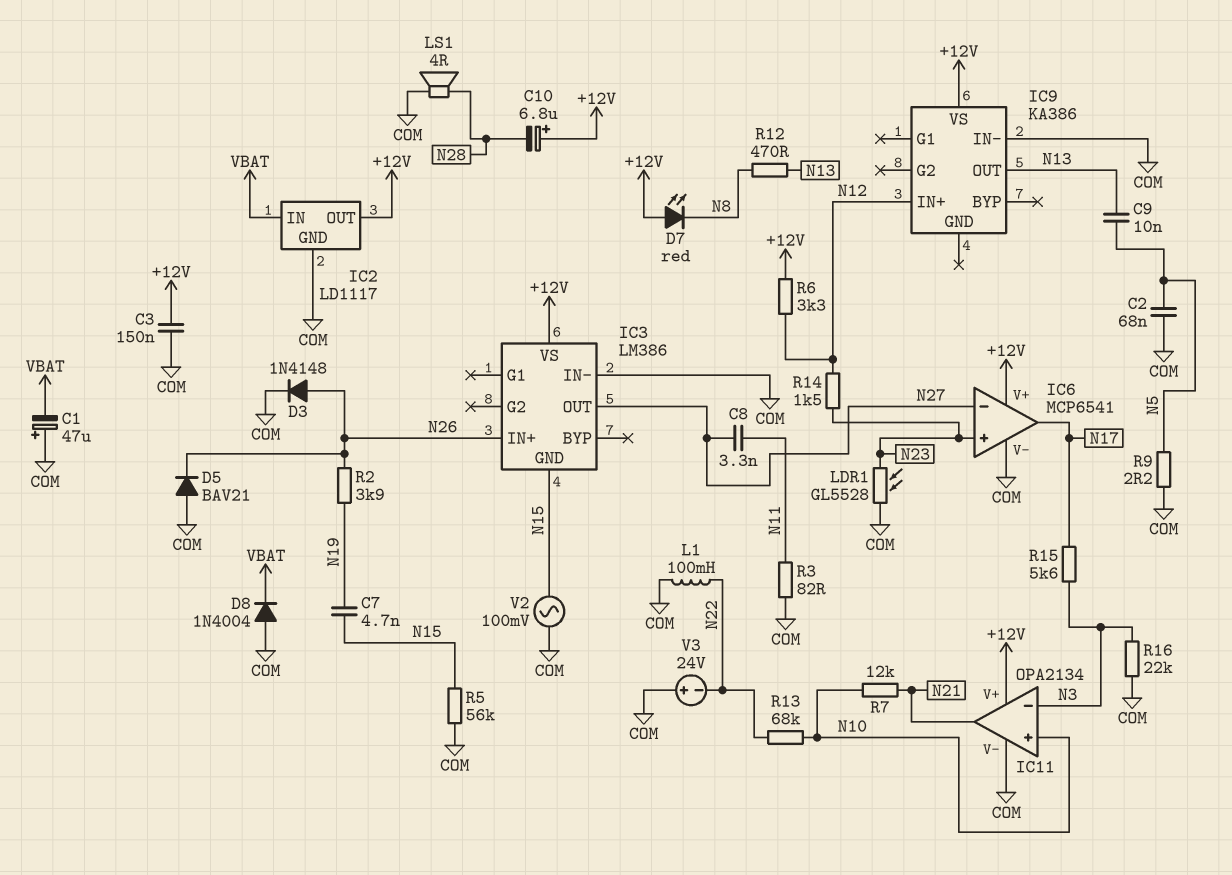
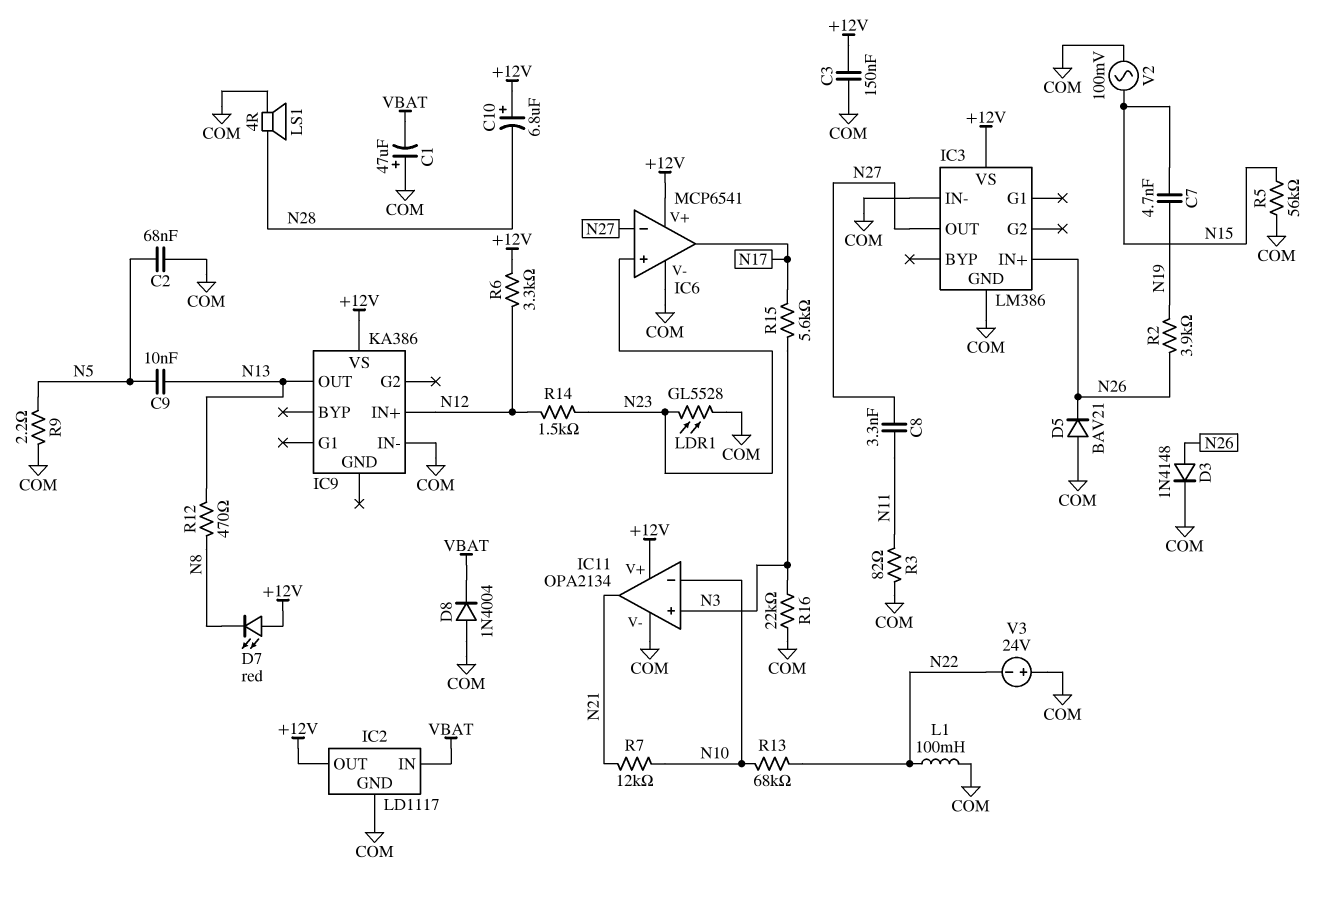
IC3 pin GND: N15 -> COM
IC11 pin in+: N10 -> N3
IC11 pin in-: N3 -> N10

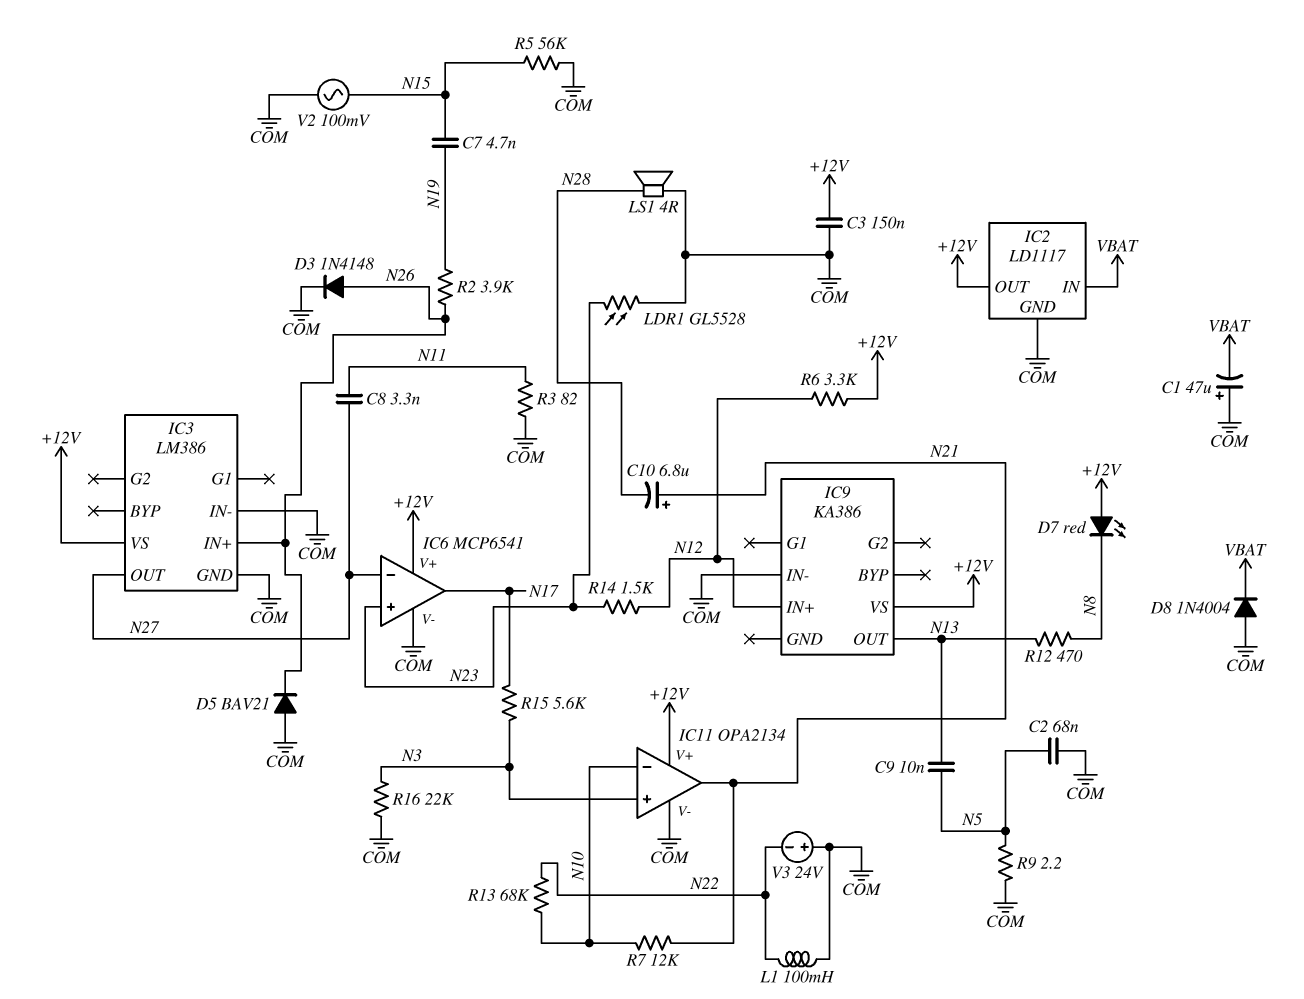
C10: 6.8uF (plus +12V, minus N28) -> 6.8uF (plus N21, minus N28)

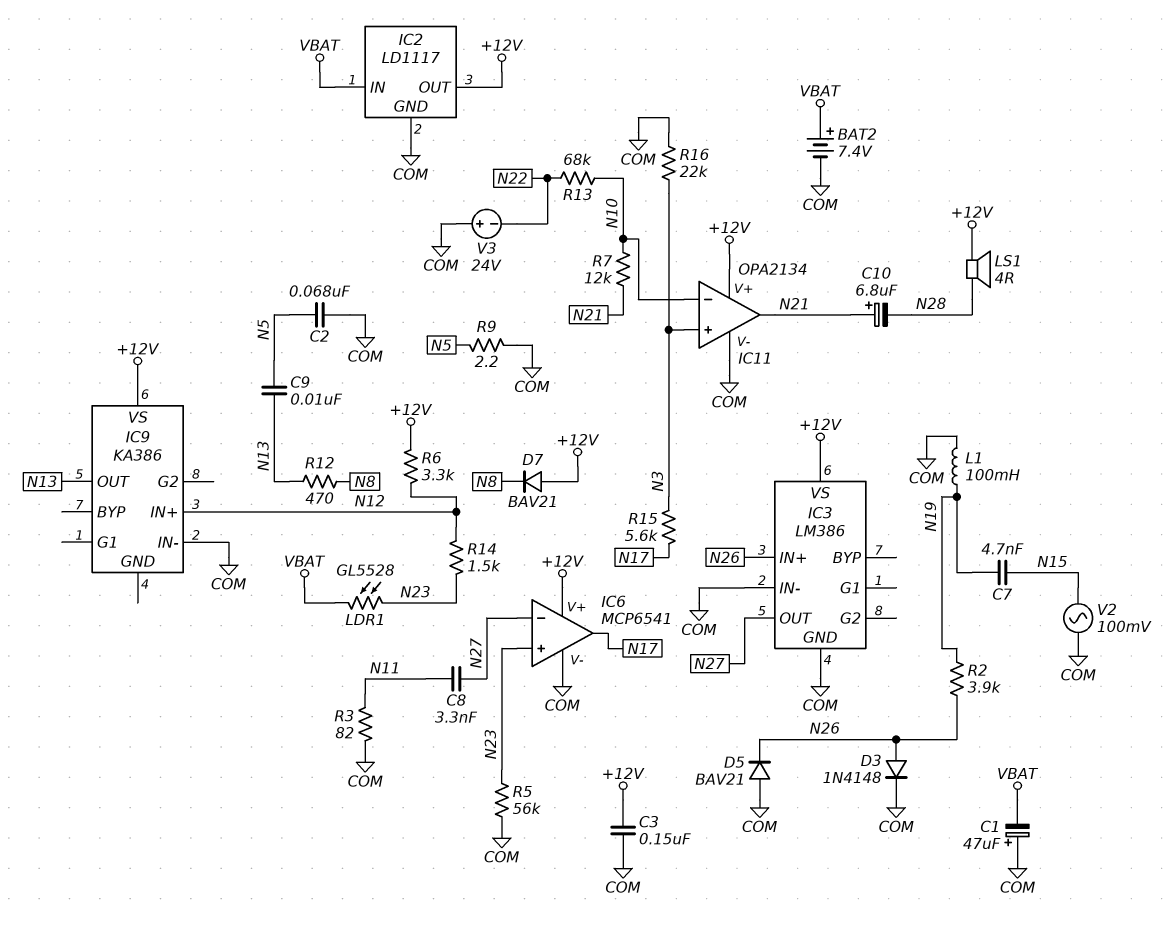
BAT2: none -> 7.4V (plus VBAT, minus COM)
D7: LED red (A +12V, K N8) -> diode BAV21 (A +12V, K N8)
D8: diode 1N4004 (A COM, K VBAT) -> none
L1: 100mH (COM, N22) -> 100mH (COM, N19)
LDR1: GL5528 (COM, N23) -> GL5528 (N23, VBAT)
LS1: speaker 4R (COM, N28) -> speaker 4R (+12V, N28)
R5: 56k (COM, N15) -> 56k (COM, N23)

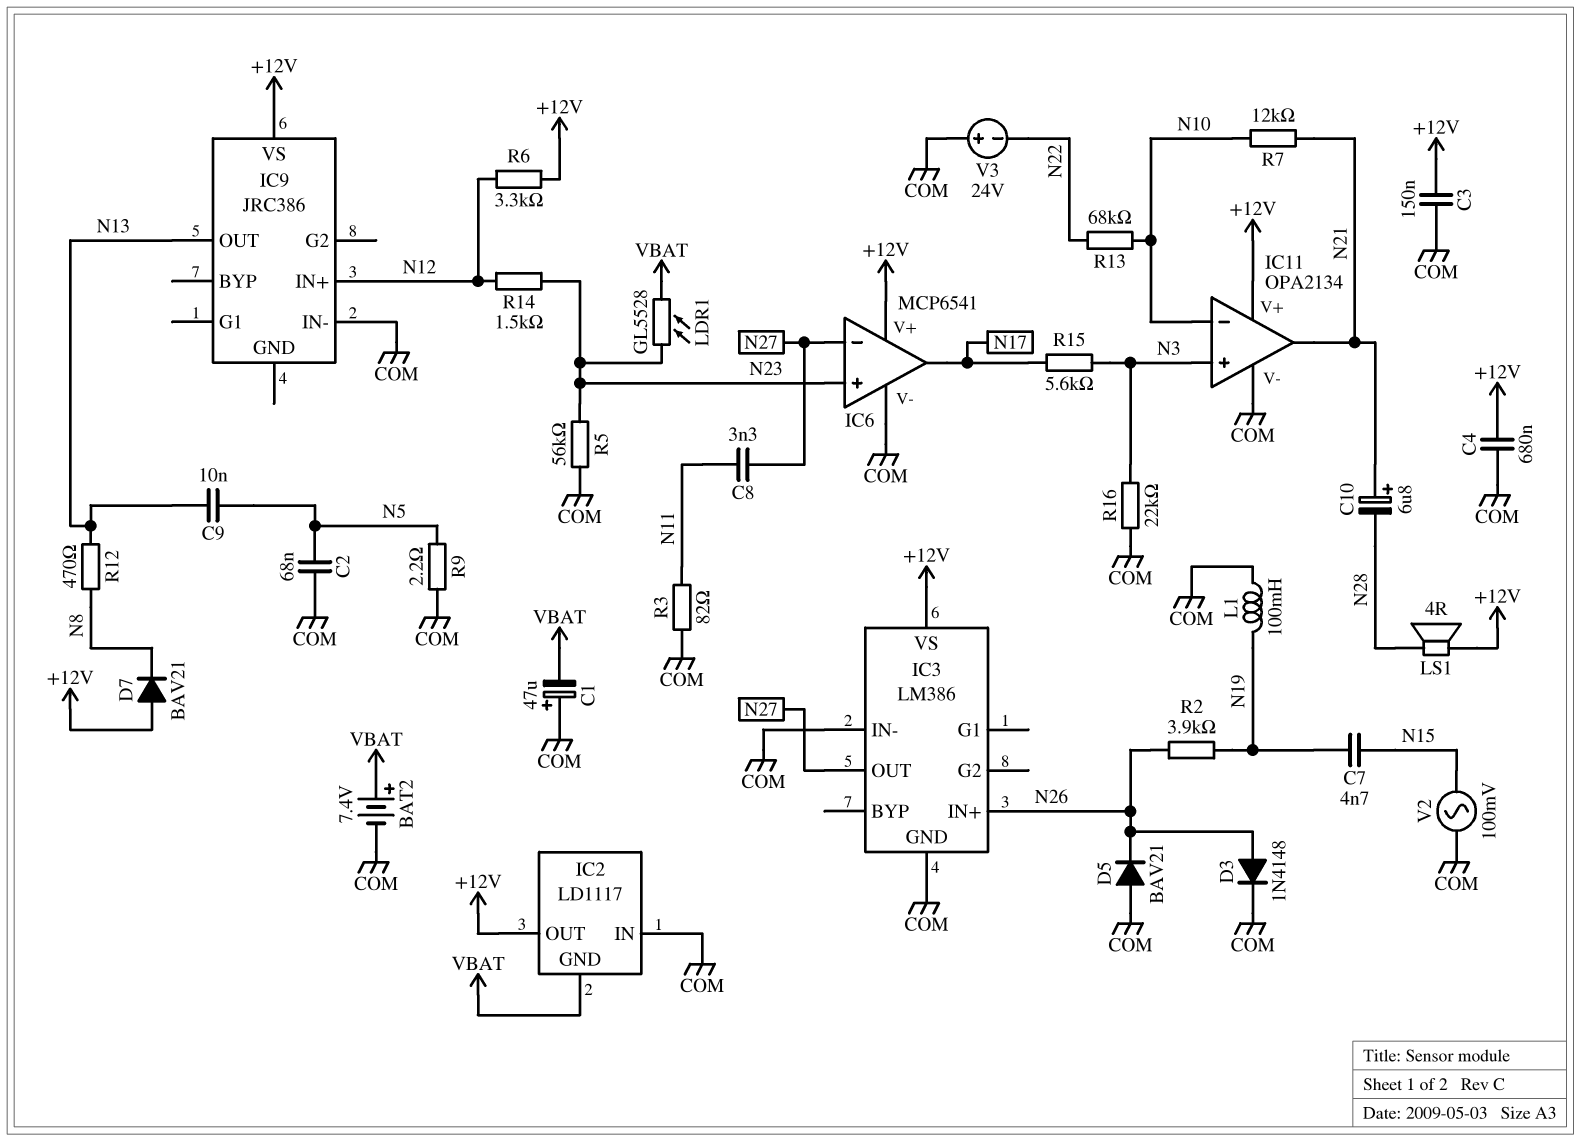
C4: none -> 680nF (+12V, COM)
IC2 pin GND: COM -> VBAT
IC2 pin IN: VBAT -> COM
IC9: KA386 -> JRC386

